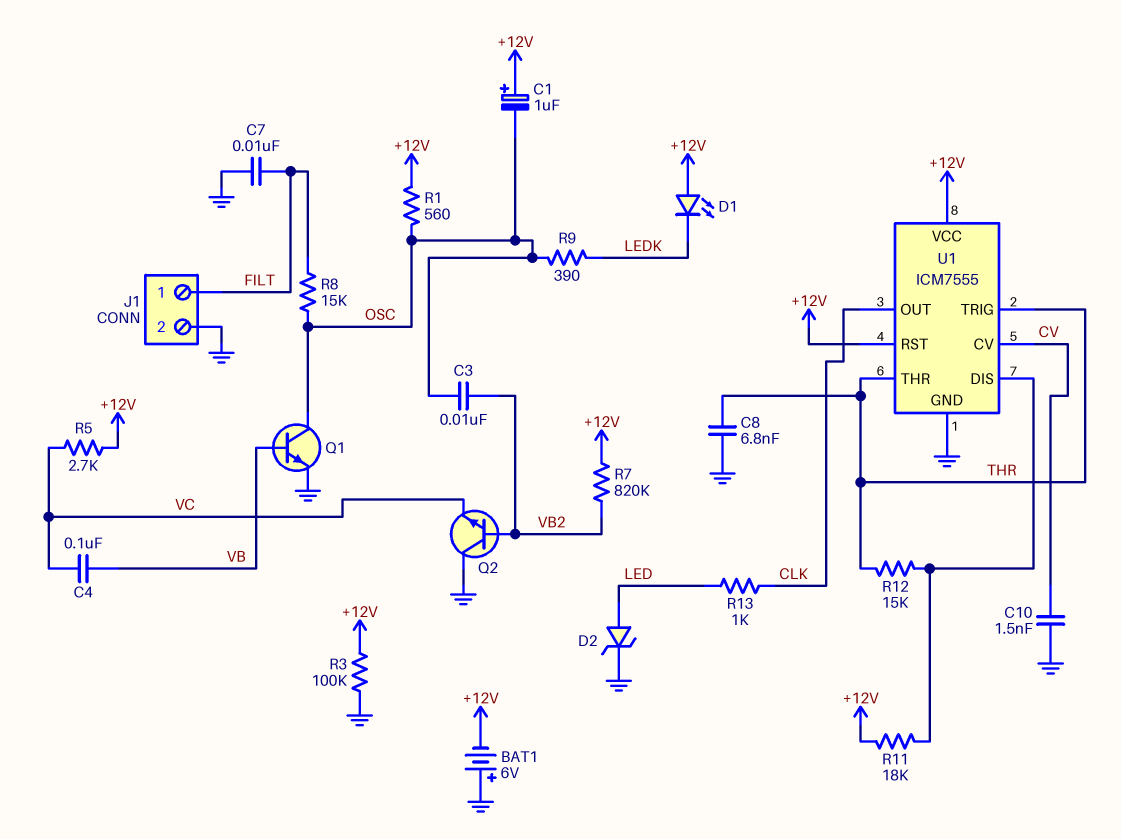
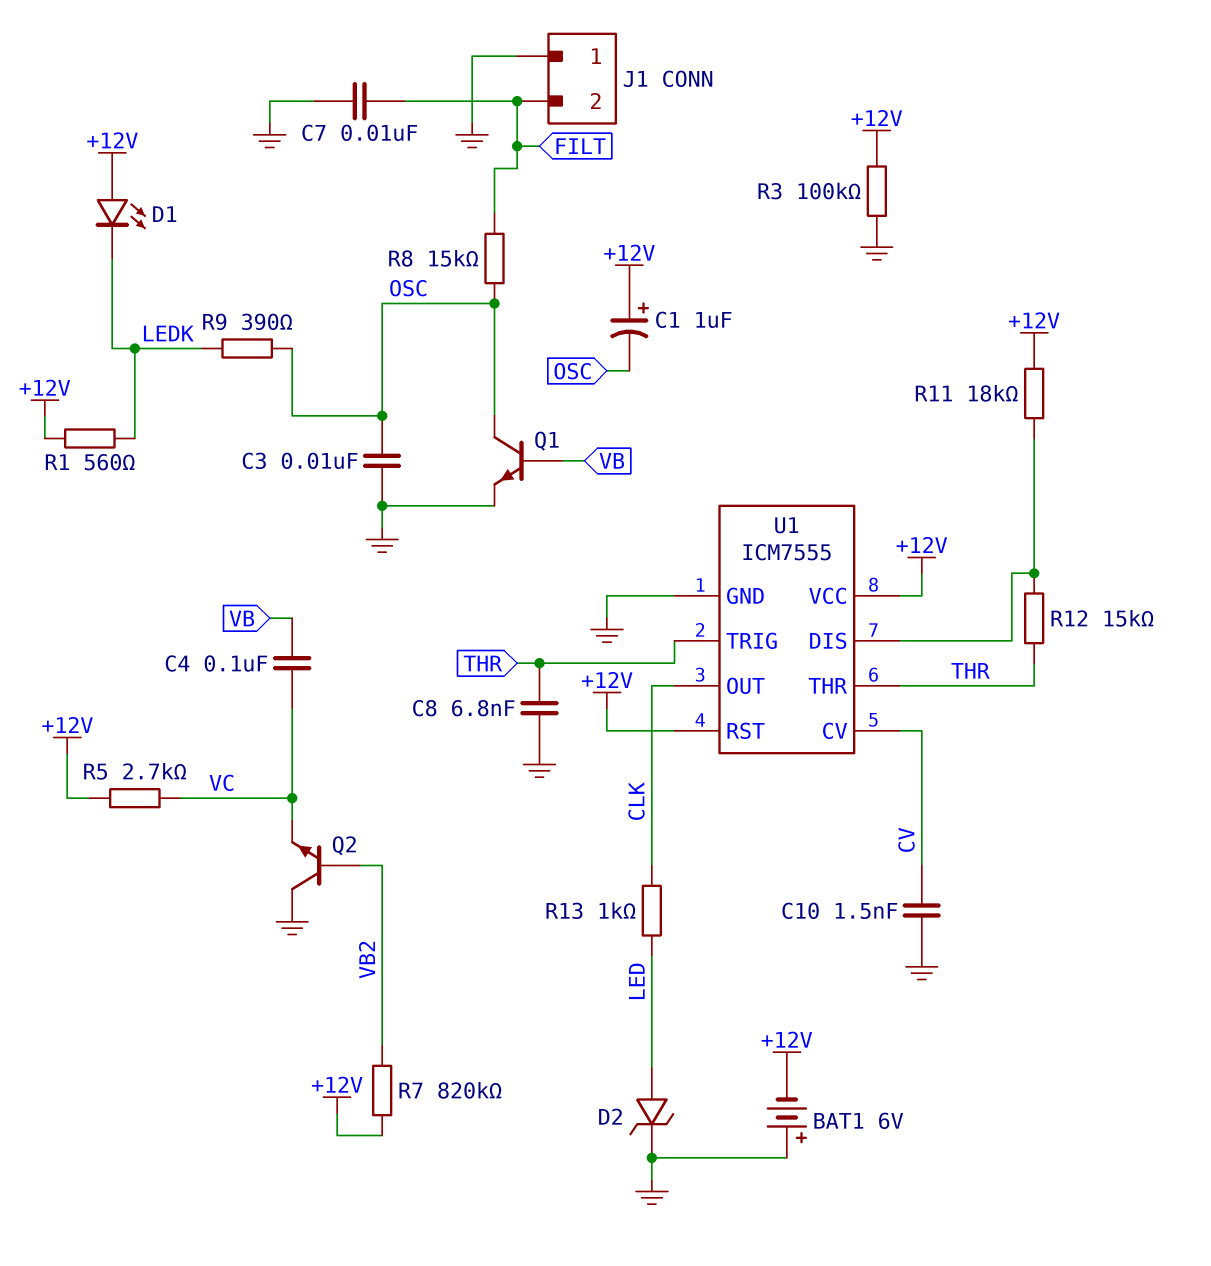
C3: 10nF (OSC, VB2) -> 10nF (GND, OSC)
J1 pin 1: FILT -> GND
J1 pin 2: GND -> FILT
R1: 560 (+12V, OSC) -> 560 (+12V, LEDK)

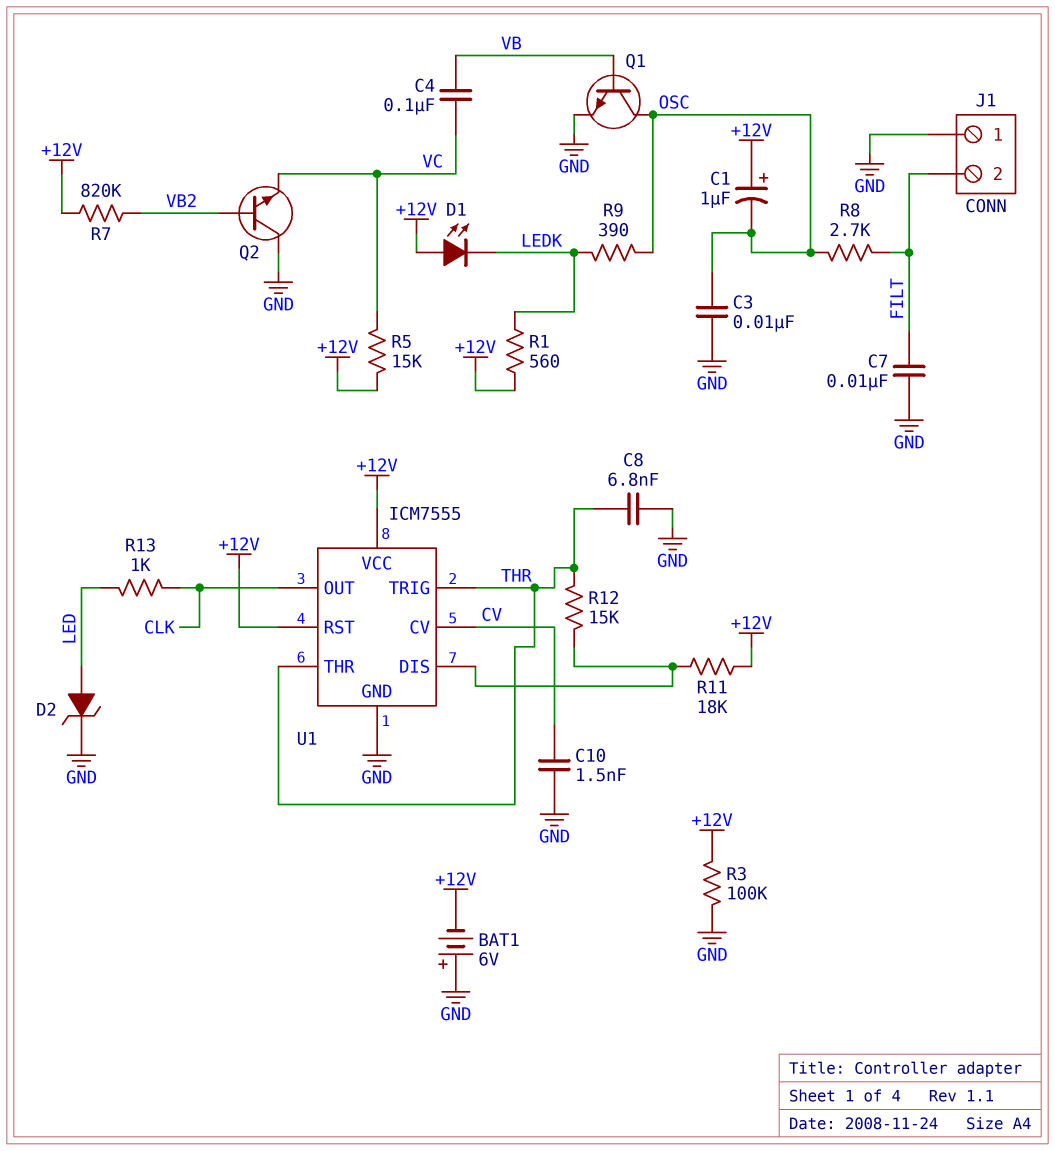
R5: 2.7k (+12V, VC) -> 15k (+12V, VC)
R8: 15k (FILT, OSC) -> 2.7k (FILT, OSC)

